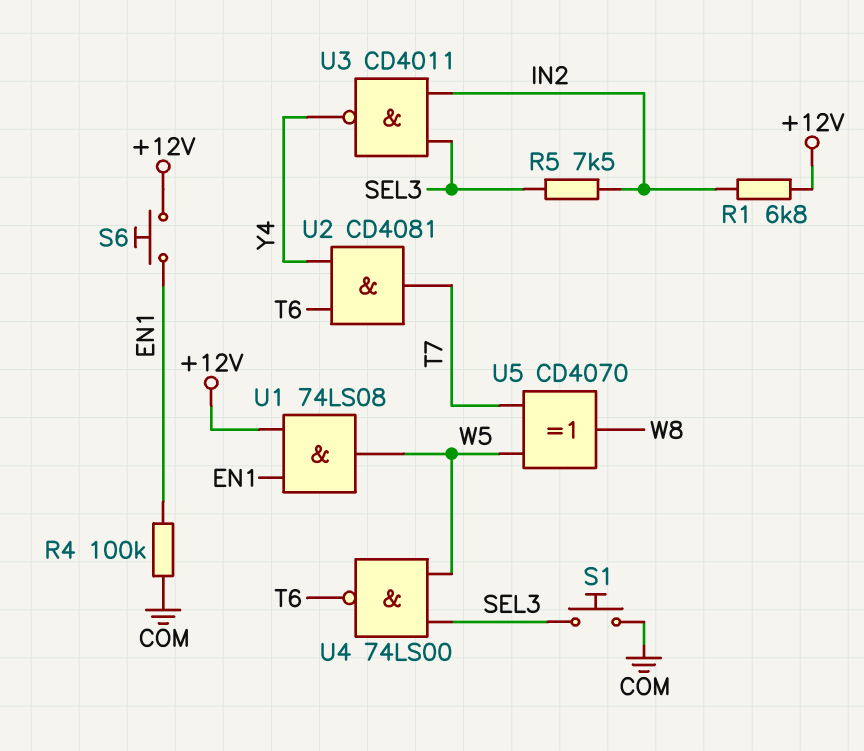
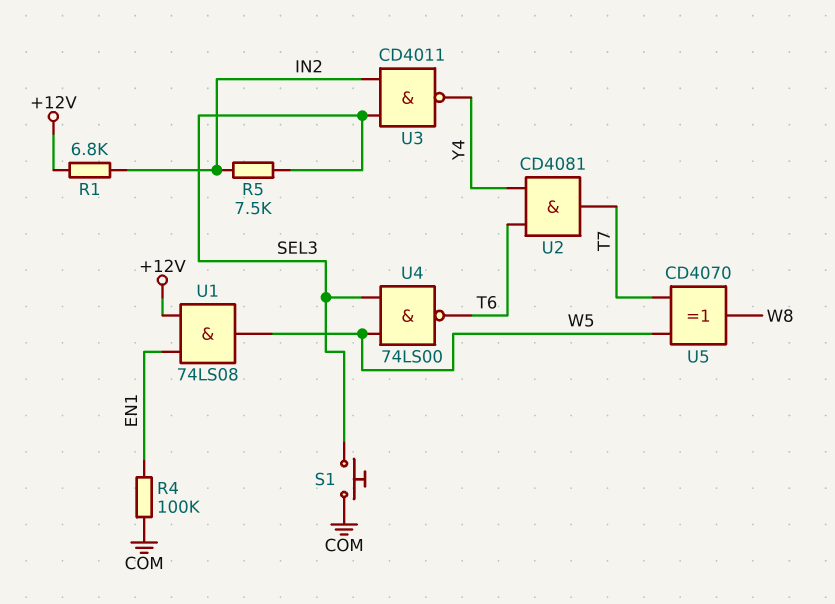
S6: button (+12V, EN1) -> none

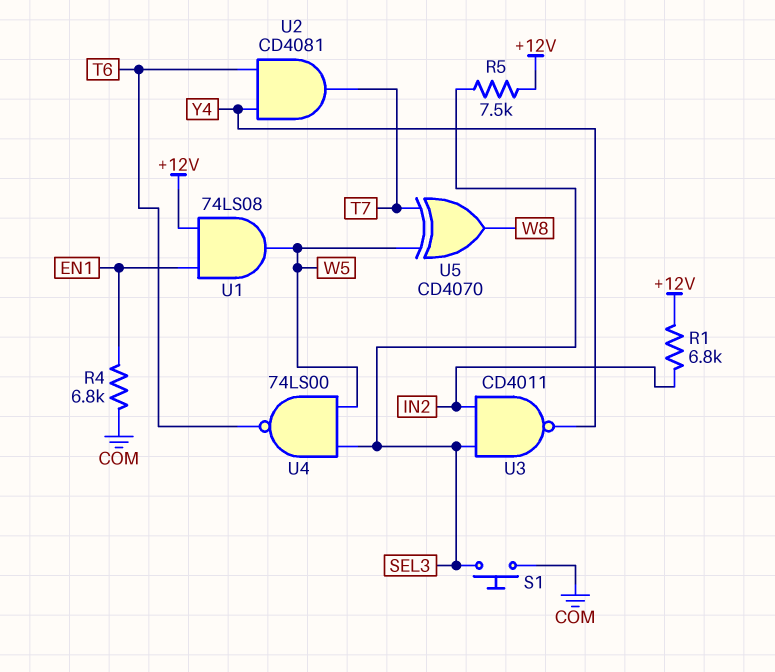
R4: 100k (COM, EN1) -> 6.8k (COM, EN1)
R5: 7.5k (IN2, SEL3) -> 7.5k (+12V, SEL3)

